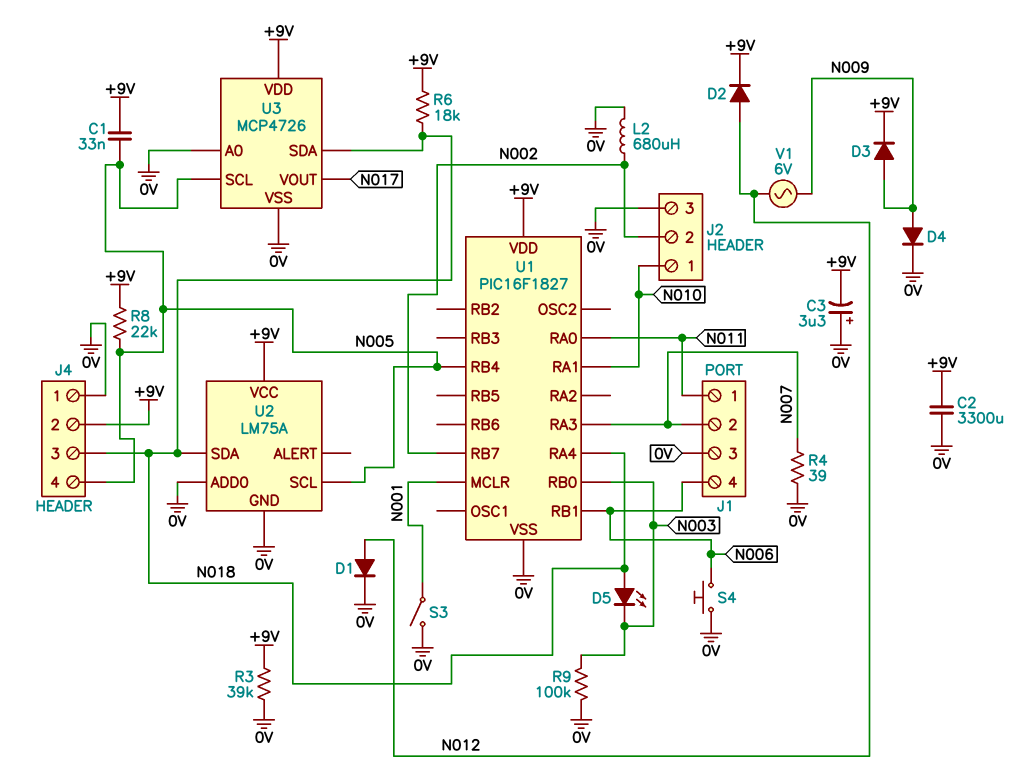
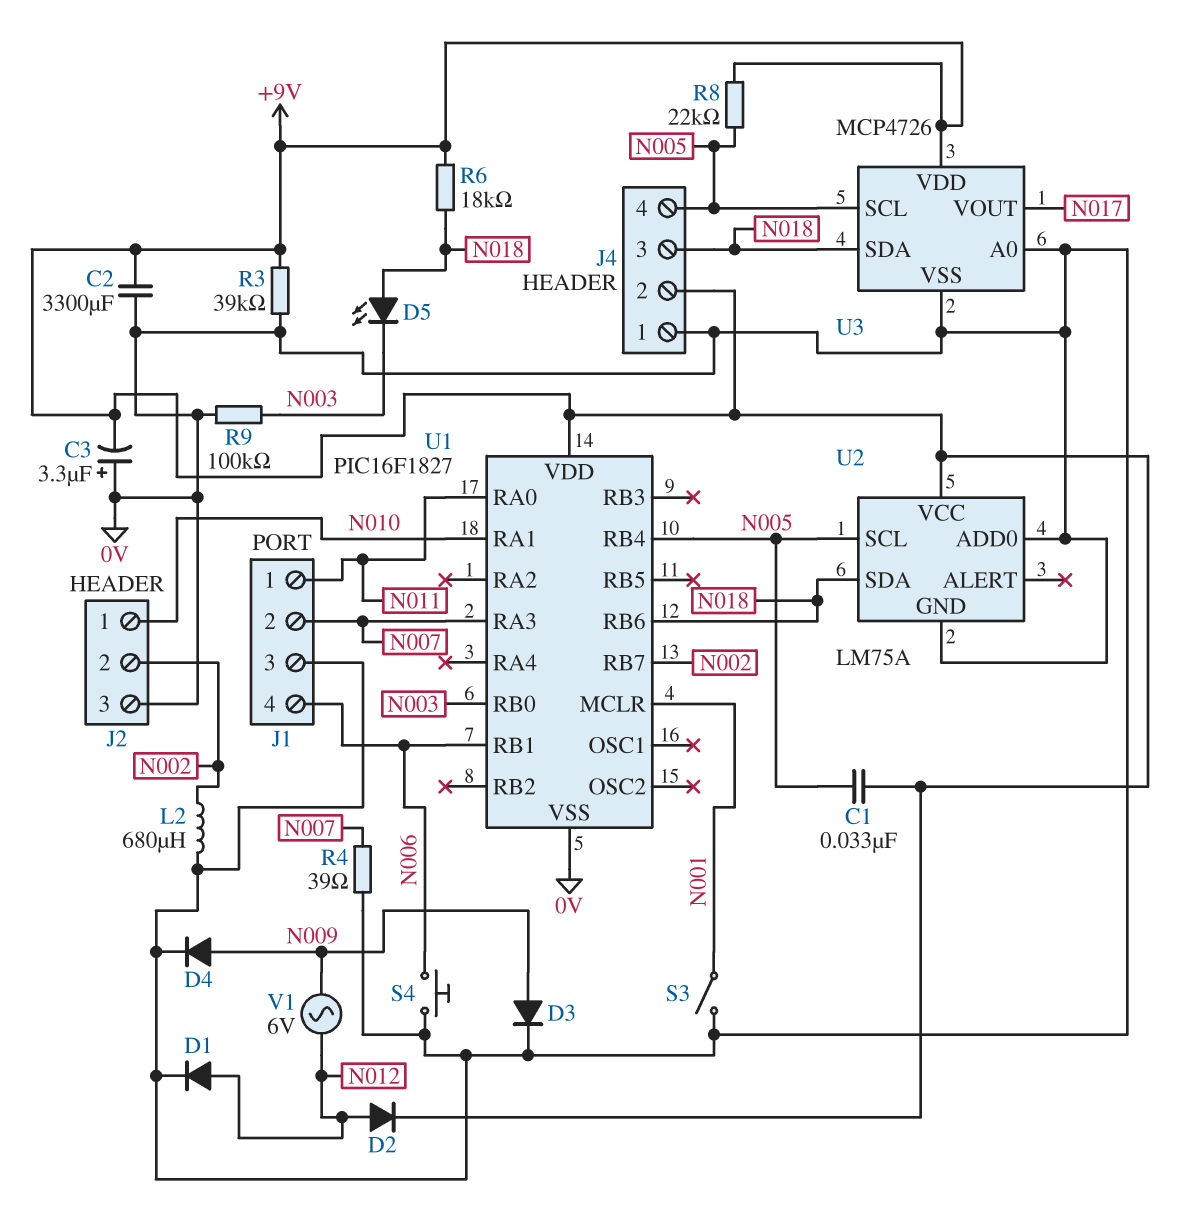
D3: diode (A N009, K +9V) -> diode (A N009, K 0V)
U1 pin RA4: N018 -> none
U1 pin RB6: none -> N018

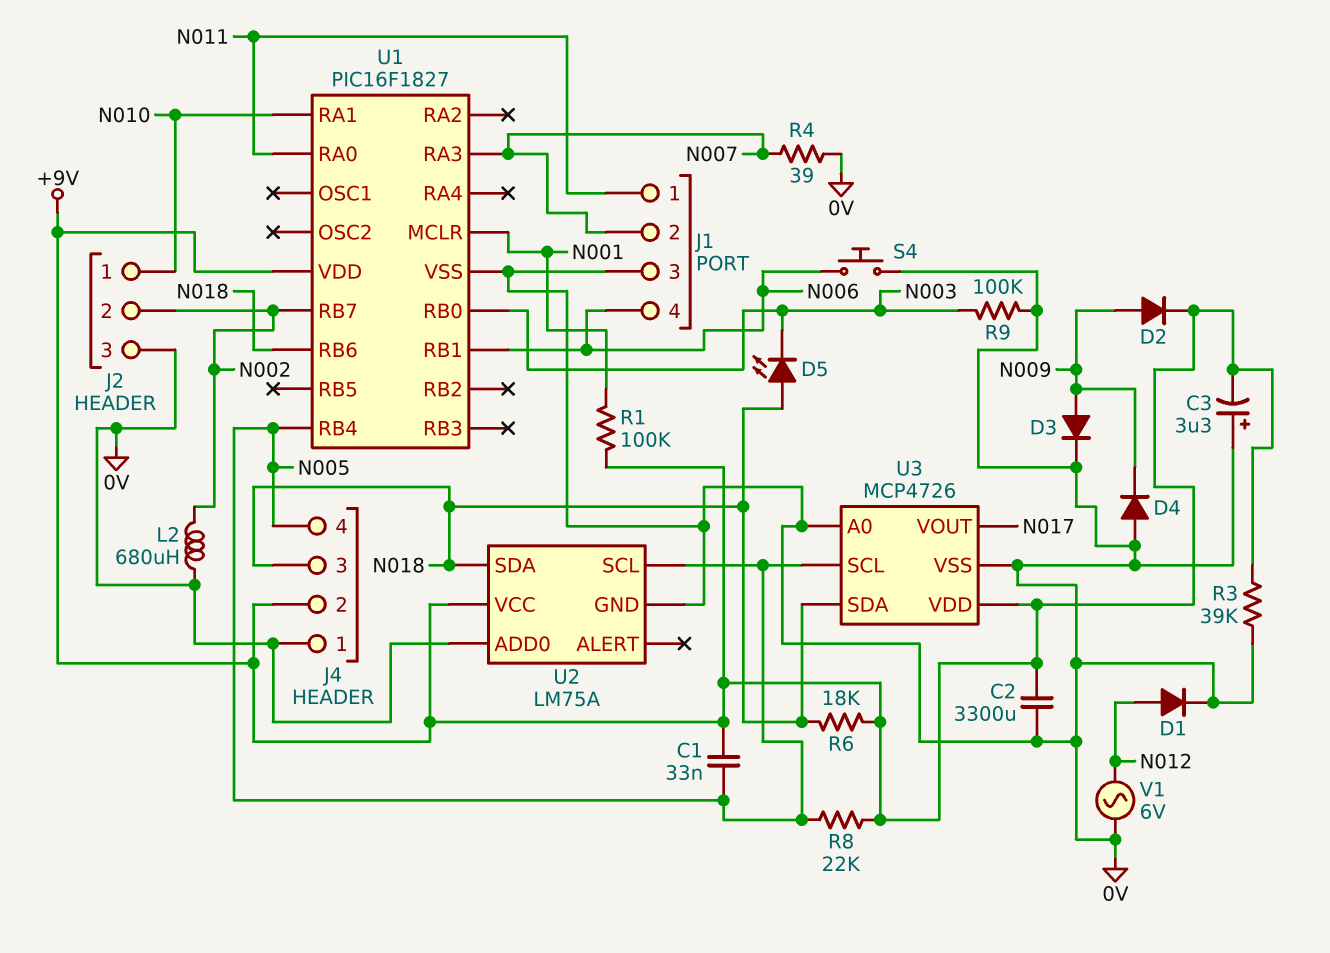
D2: diode (A N012, K +9V) -> diode (A N009, K +9V)
D4: diode (A N009, K 0V) -> diode (A 0V, K N009)
R1: none -> 100k (+9V, N001)
S3: switch (0V, N001) -> none
V1: AC 6V (N009, N012) -> AC 6V (0V, N012)

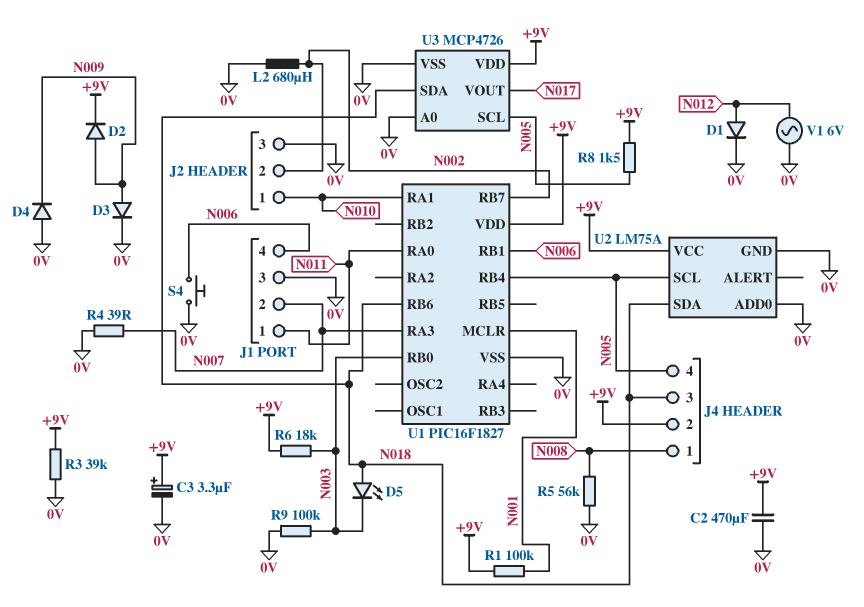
C1: 33nF (+9V, N005) -> none
C2: 3300uF (+9V, 0V) -> 470uF (+9V, 0V)
C3: 3.3uF (plus 0V, minus +9V) -> 3.3uF (plus +9V, minus 0V)
J4 pin 1: 0V -> N008
R5: none -> 56k (0V, N008)
R6: 18k (+9V, N018) -> 18k (+9V, N003)
R8: 22k (+9V, N005) -> 1.5k (+9V, N005)

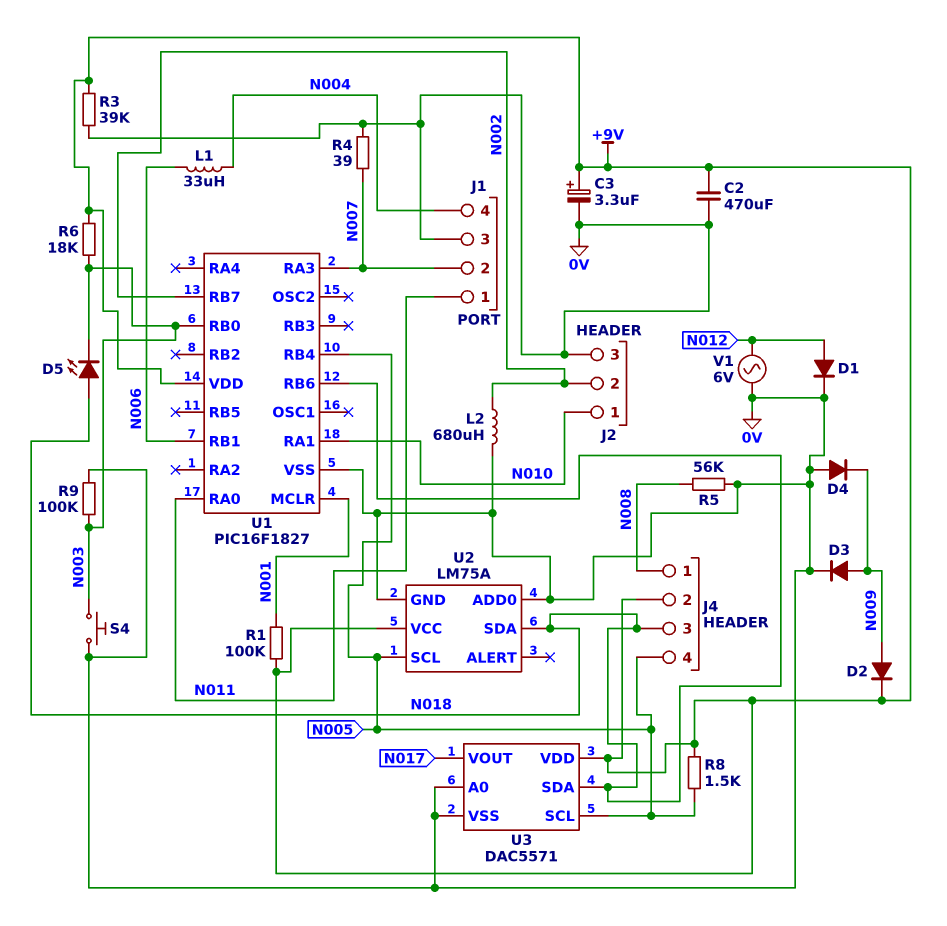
J1 pin 4: N006 -> N004
L1: none -> 33uH (N004, N006)
S4: button (0V, N006) -> button (0V, N003)
U3: MCP4726 -> DAC5571

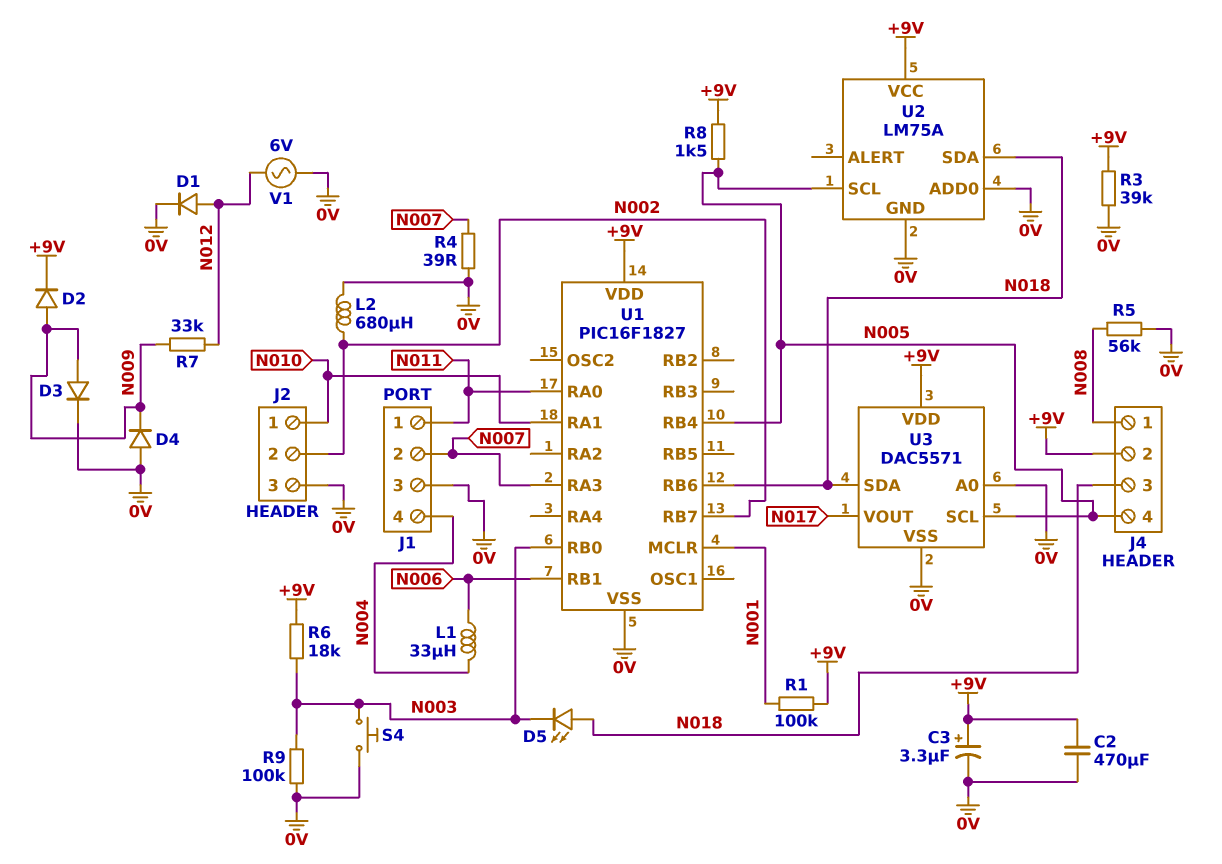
R7: none -> 33k (N009, N012)

